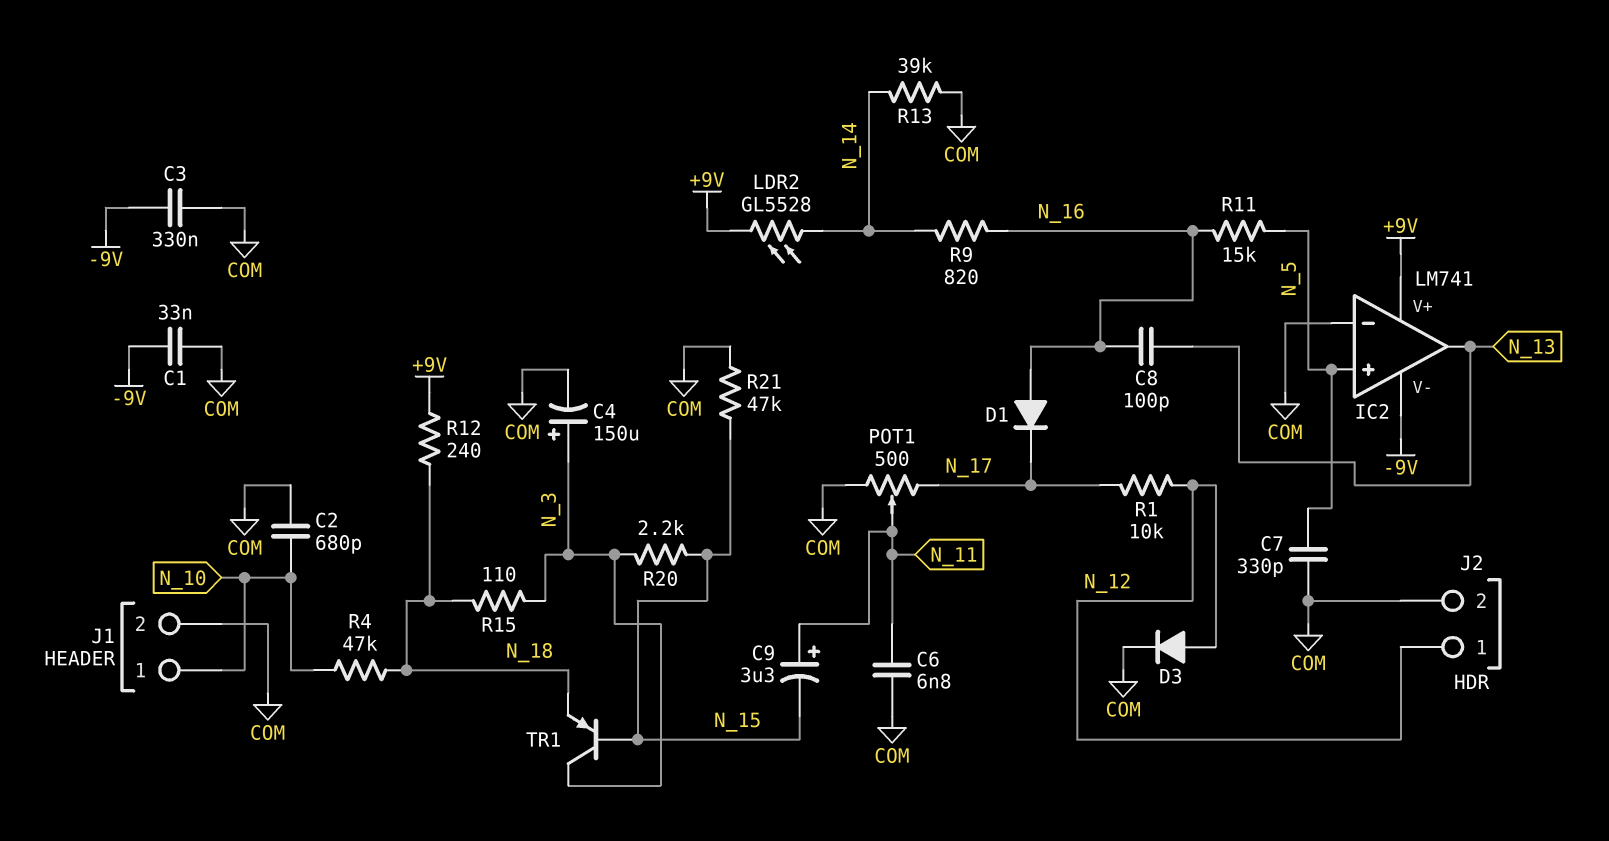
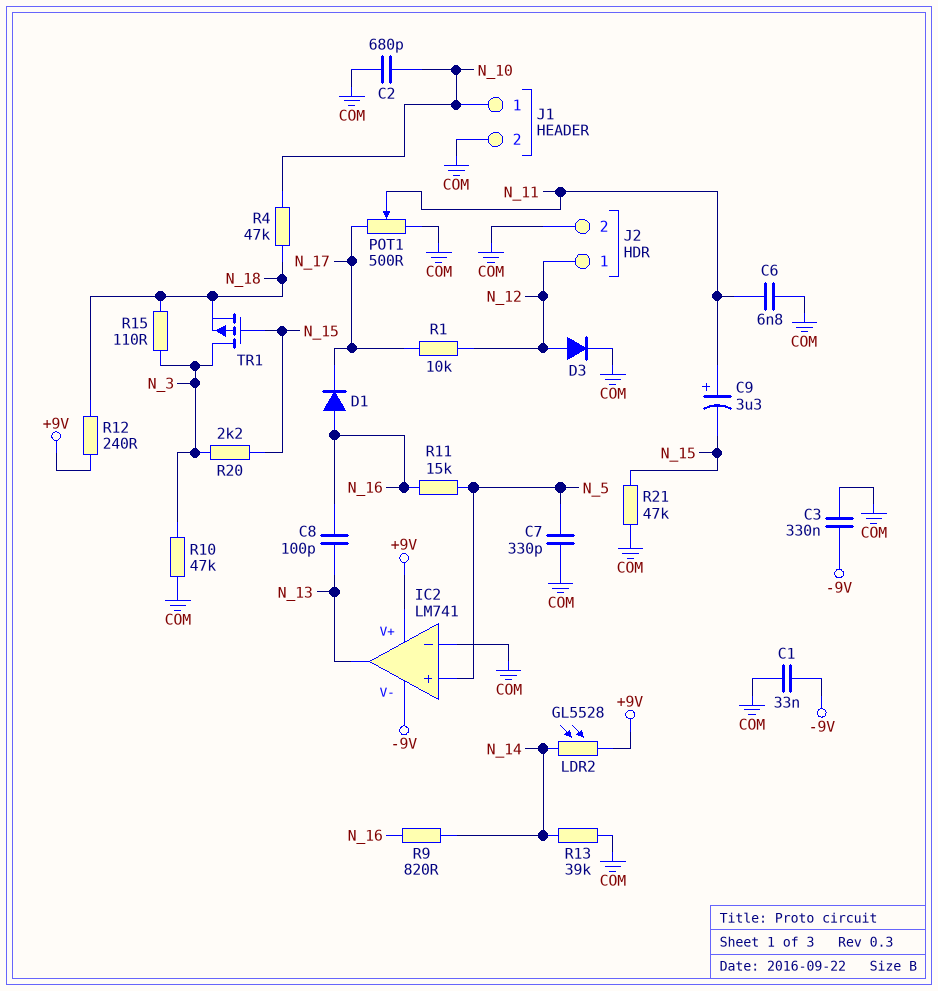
C4: 150uF (plus N_3, minus COM) -> none
R10: none -> 47k (COM, N_3)
TR1: PNP (B N_15, C N_3, E N_18) -> PMOS (G N_15, D N_3, S N_18)

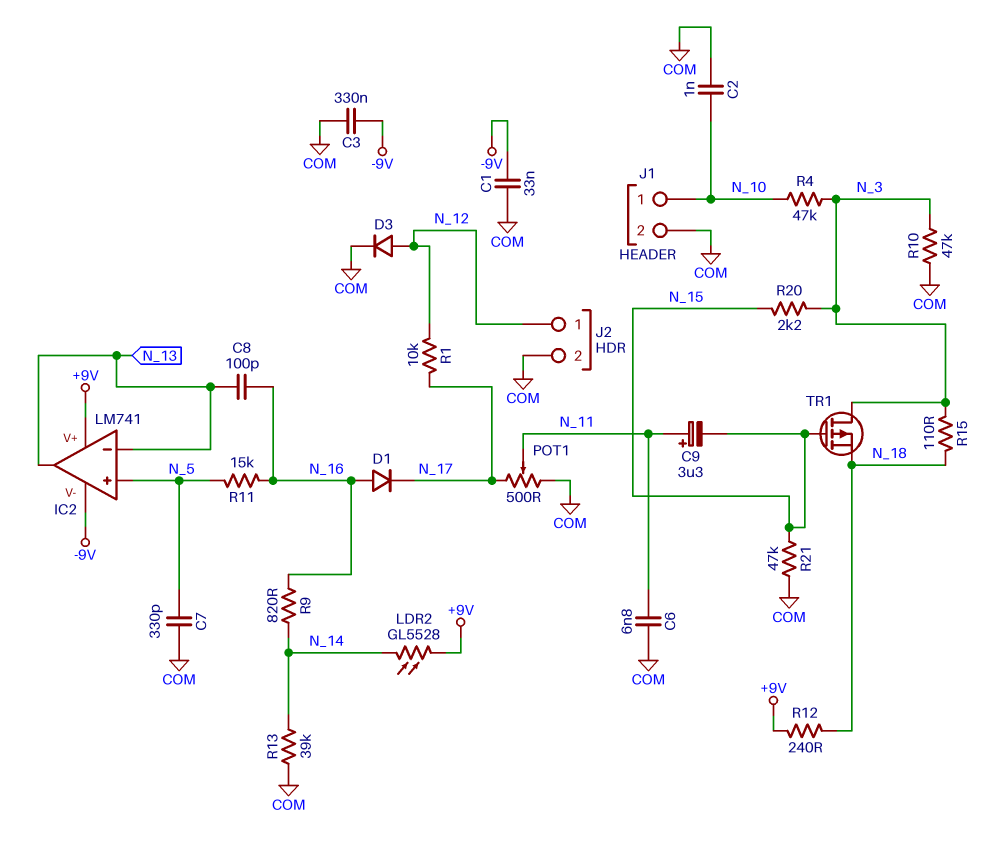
C2: 680pF (COM, N_10) -> 1nF (COM, N_10)
IC2 pin in-: COM -> N_13
R4: 47k (N_10, N_18) -> 47k (N_3, N_10)

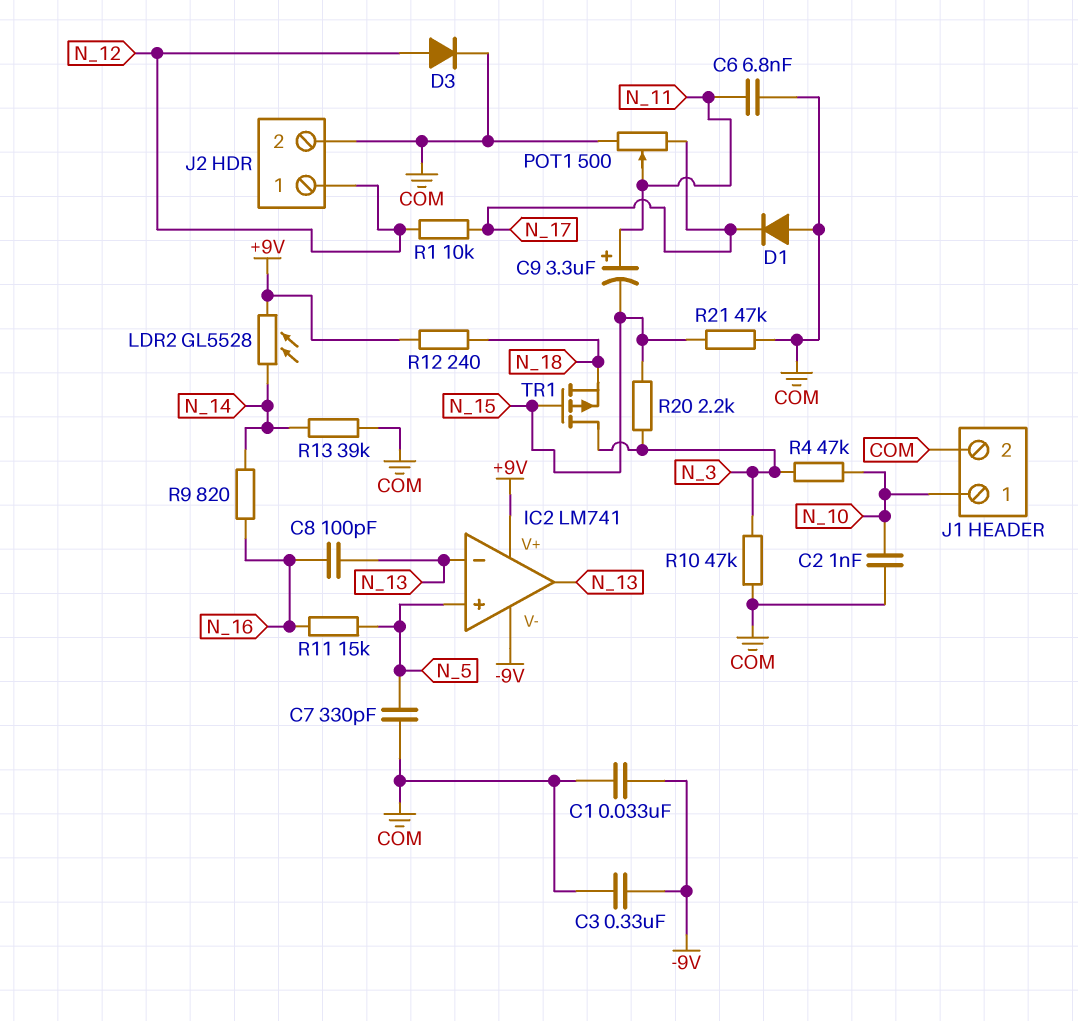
D1: diode (A N_16, K N_17) -> diode (A COM, K N_17)
R15: 110 (N_3, N_18) -> none

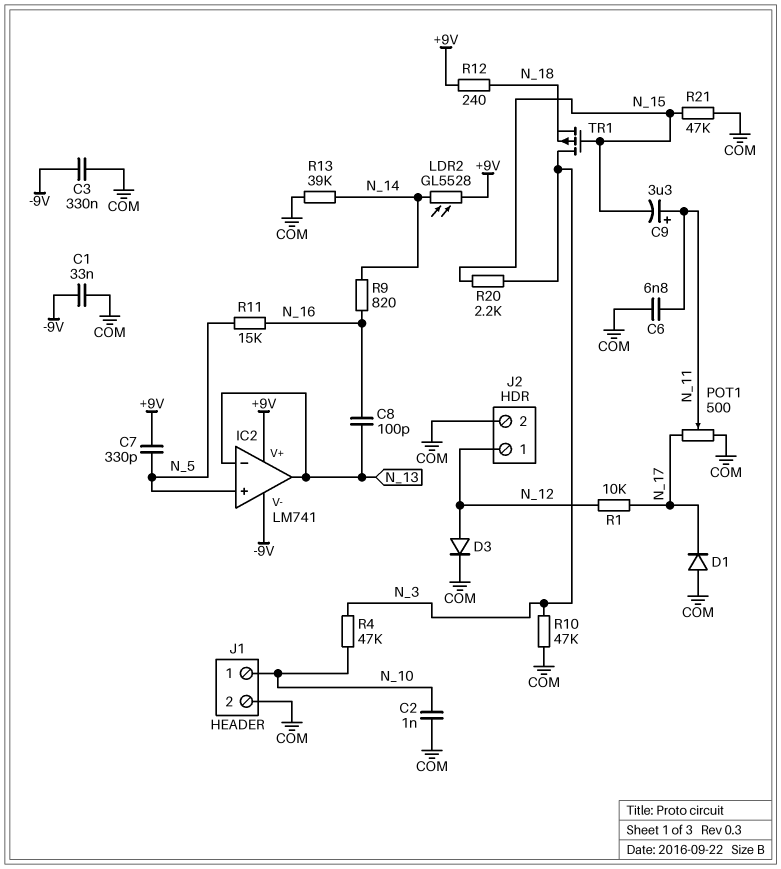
C7: 330pF (COM, N_5) -> 330pF (+9V, N_5)

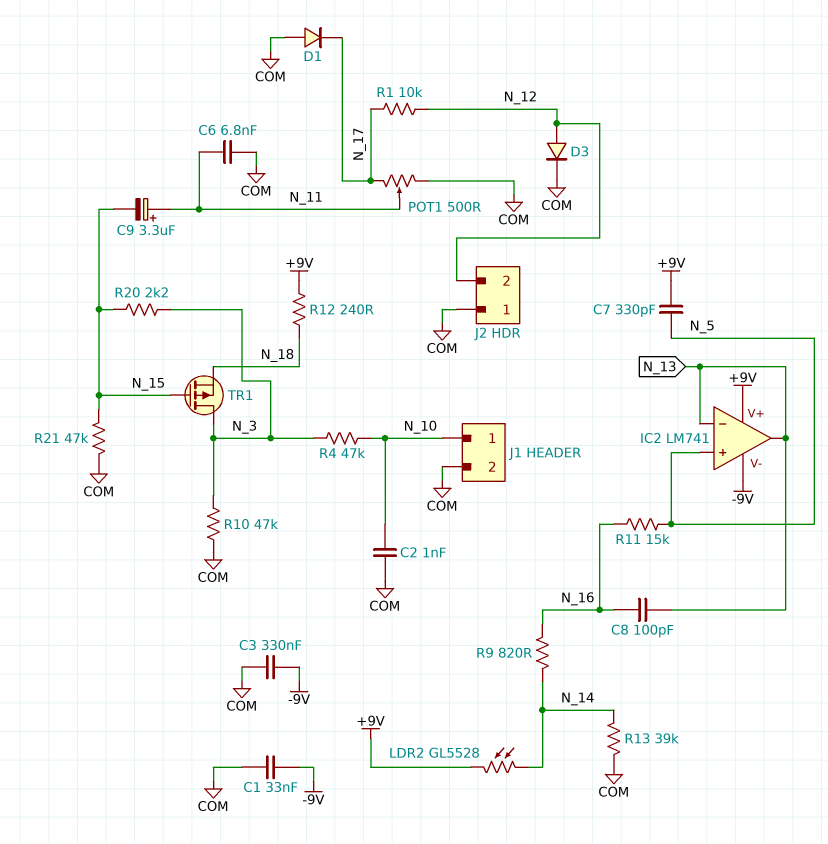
J2 pin 1: N_12 -> COM
J2 pin 2: COM -> N_12

